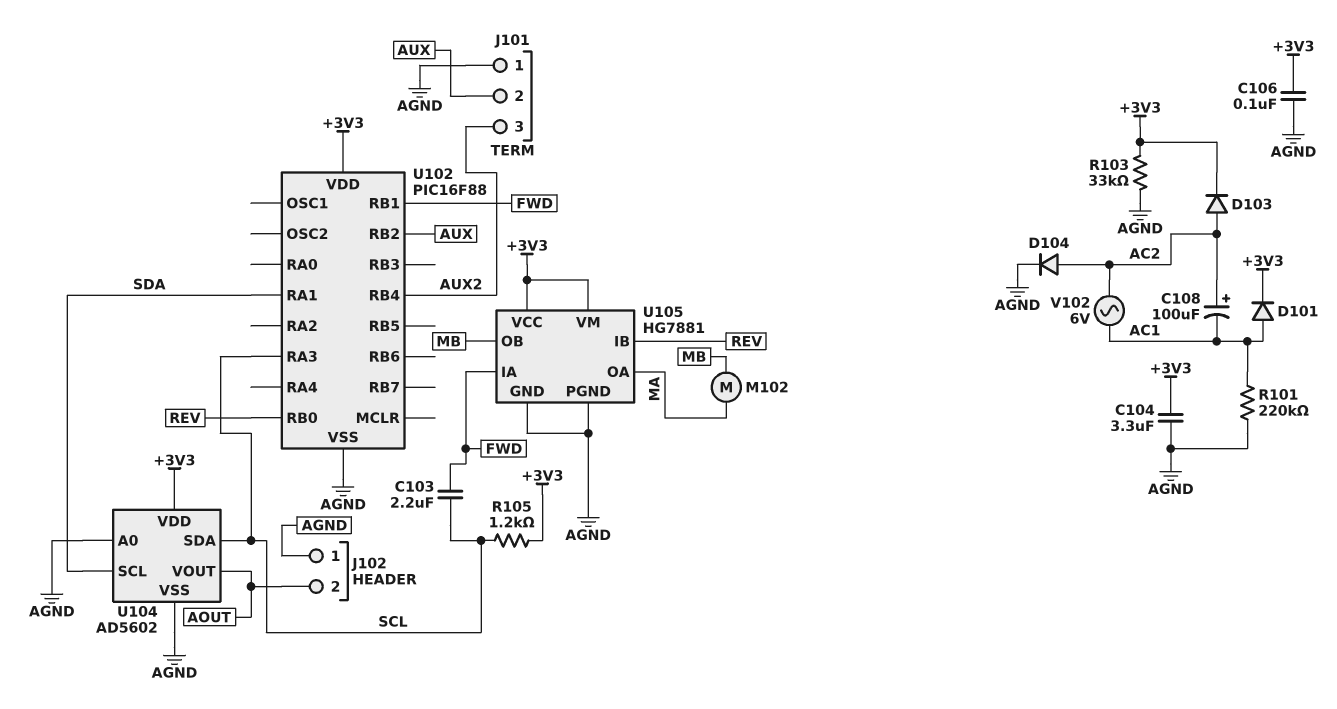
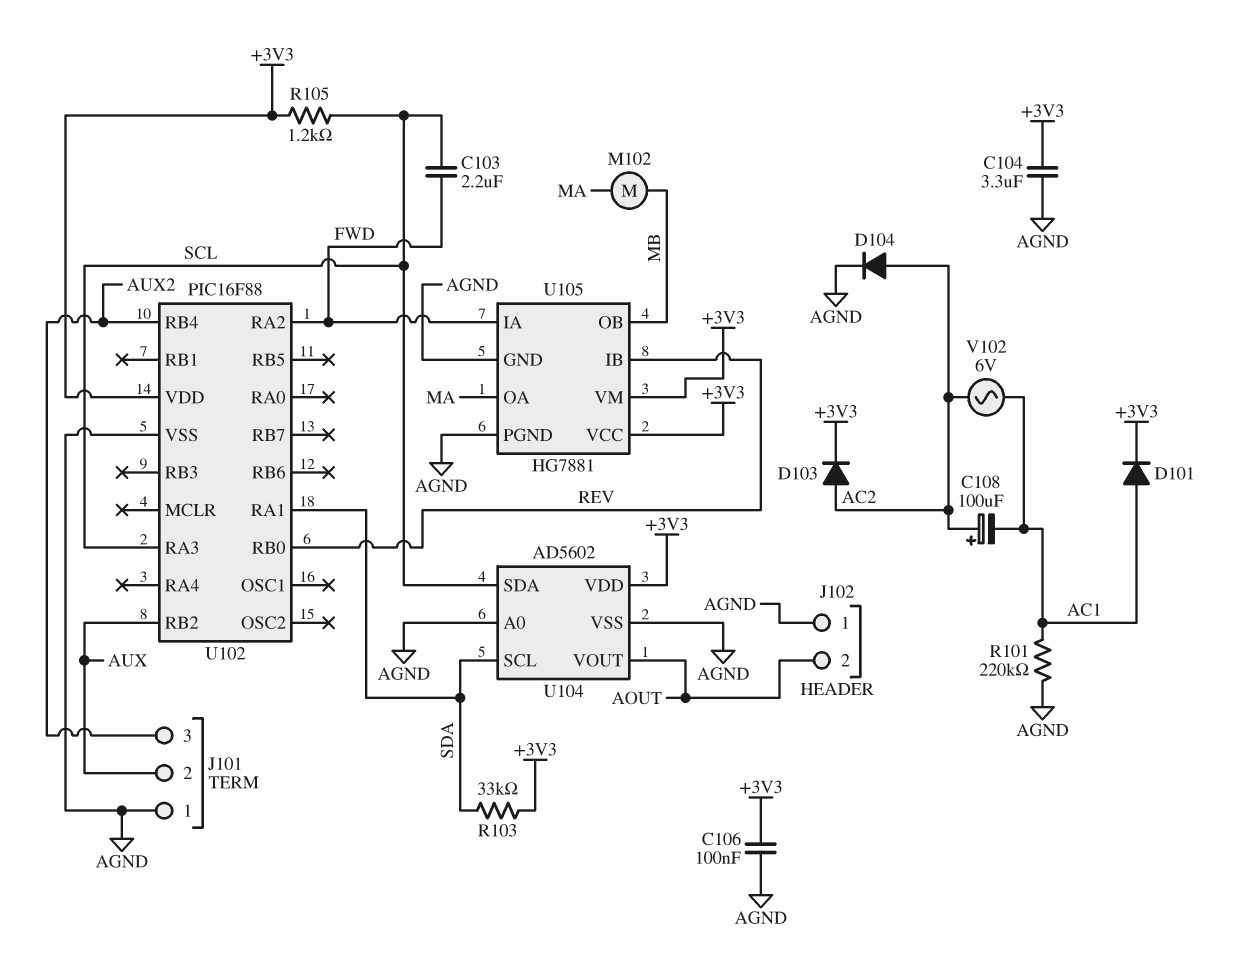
R103: 33k (+3V3, AGND) -> 33k (+3V3, SDA)
U102 pin RA2: none -> FWD
U102 pin RB1: FWD -> none

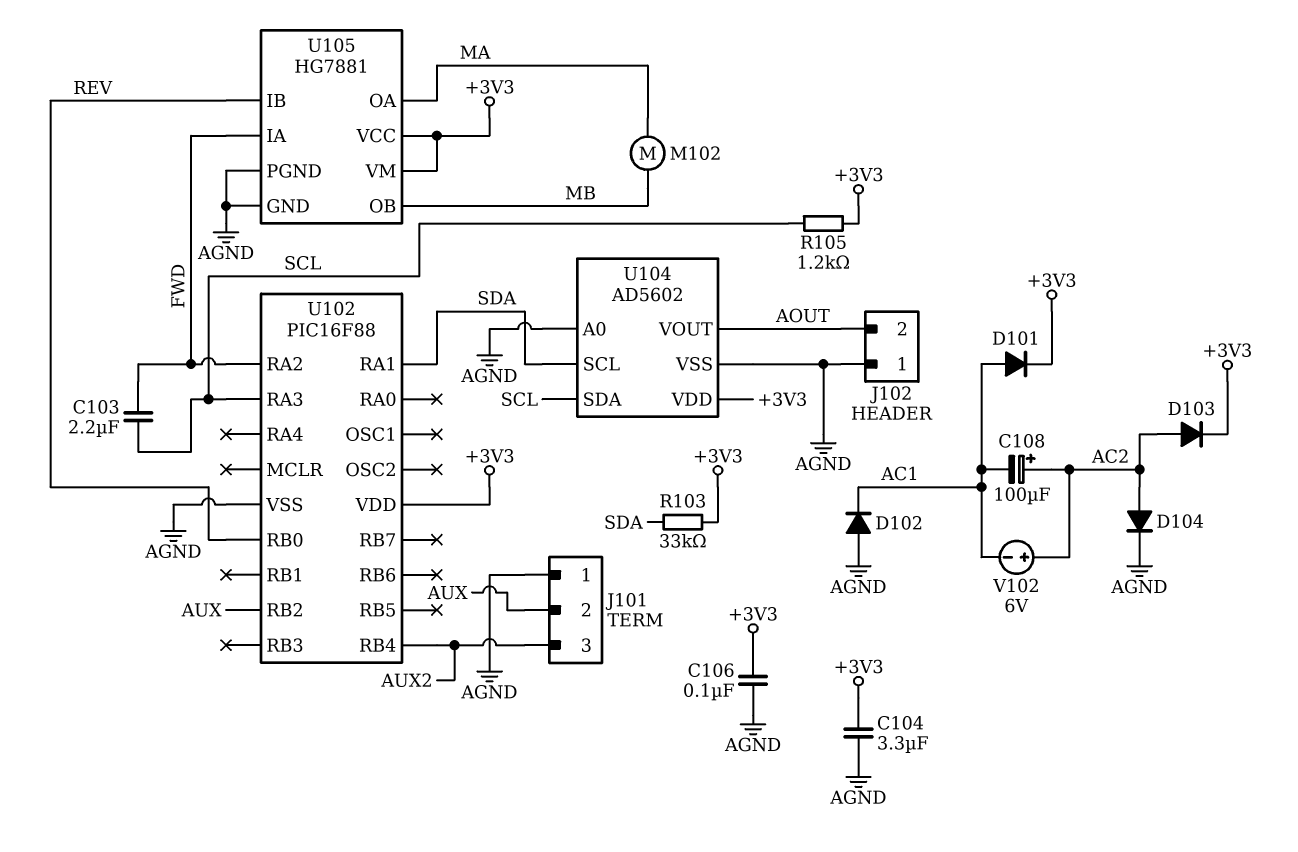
D102: none -> diode (A AGND, K AC1)
R101: 220k (AC1, AGND) -> none
V102: AC 6V (AC1, AC2) -> 6V (plus AC2, minus AC1)

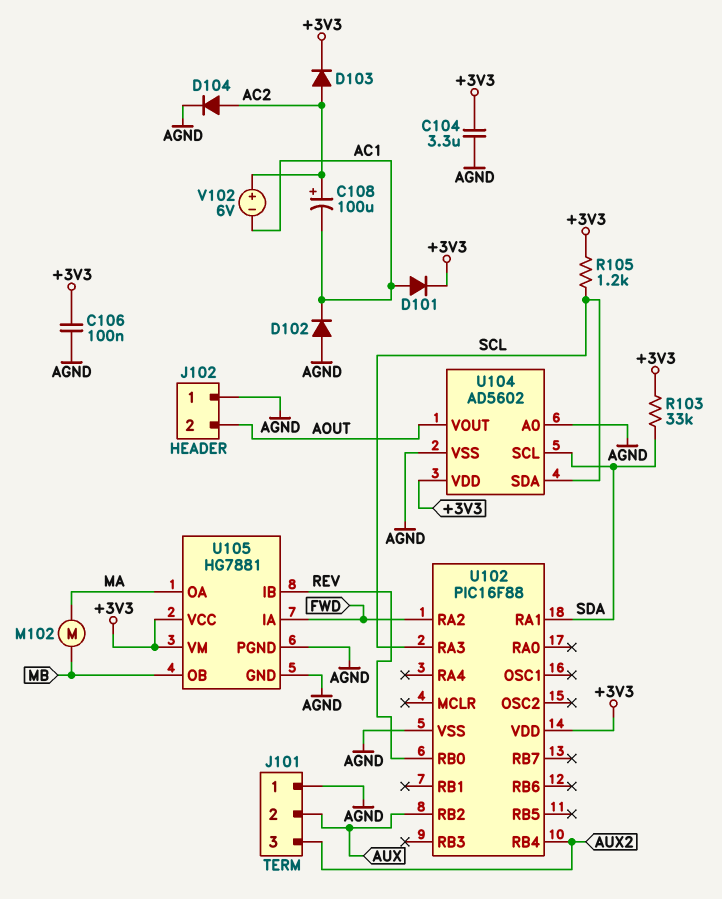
C103: 2.2uF (FWD, SCL) -> none

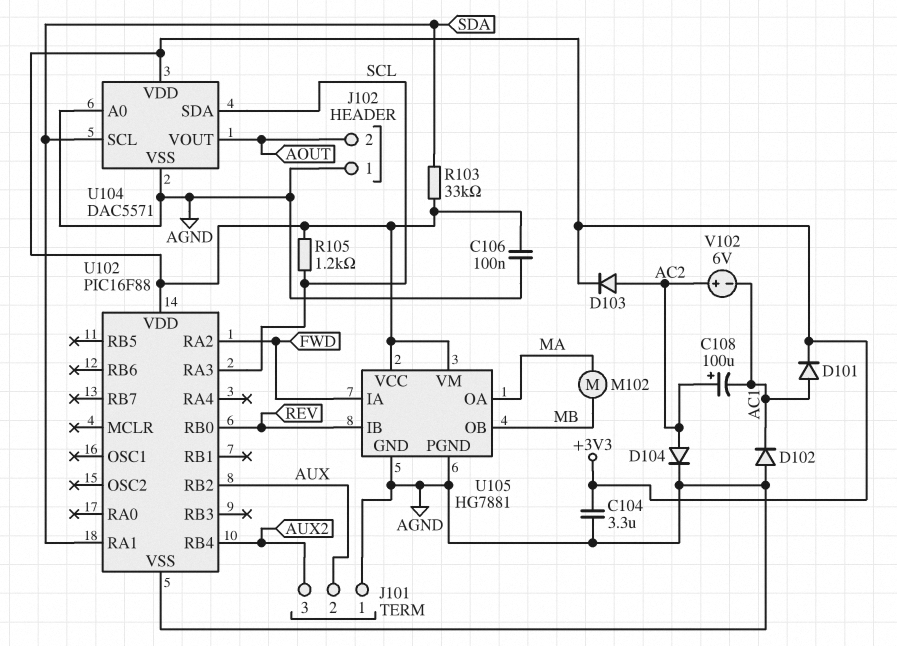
U104: AD5602 -> DAC5571

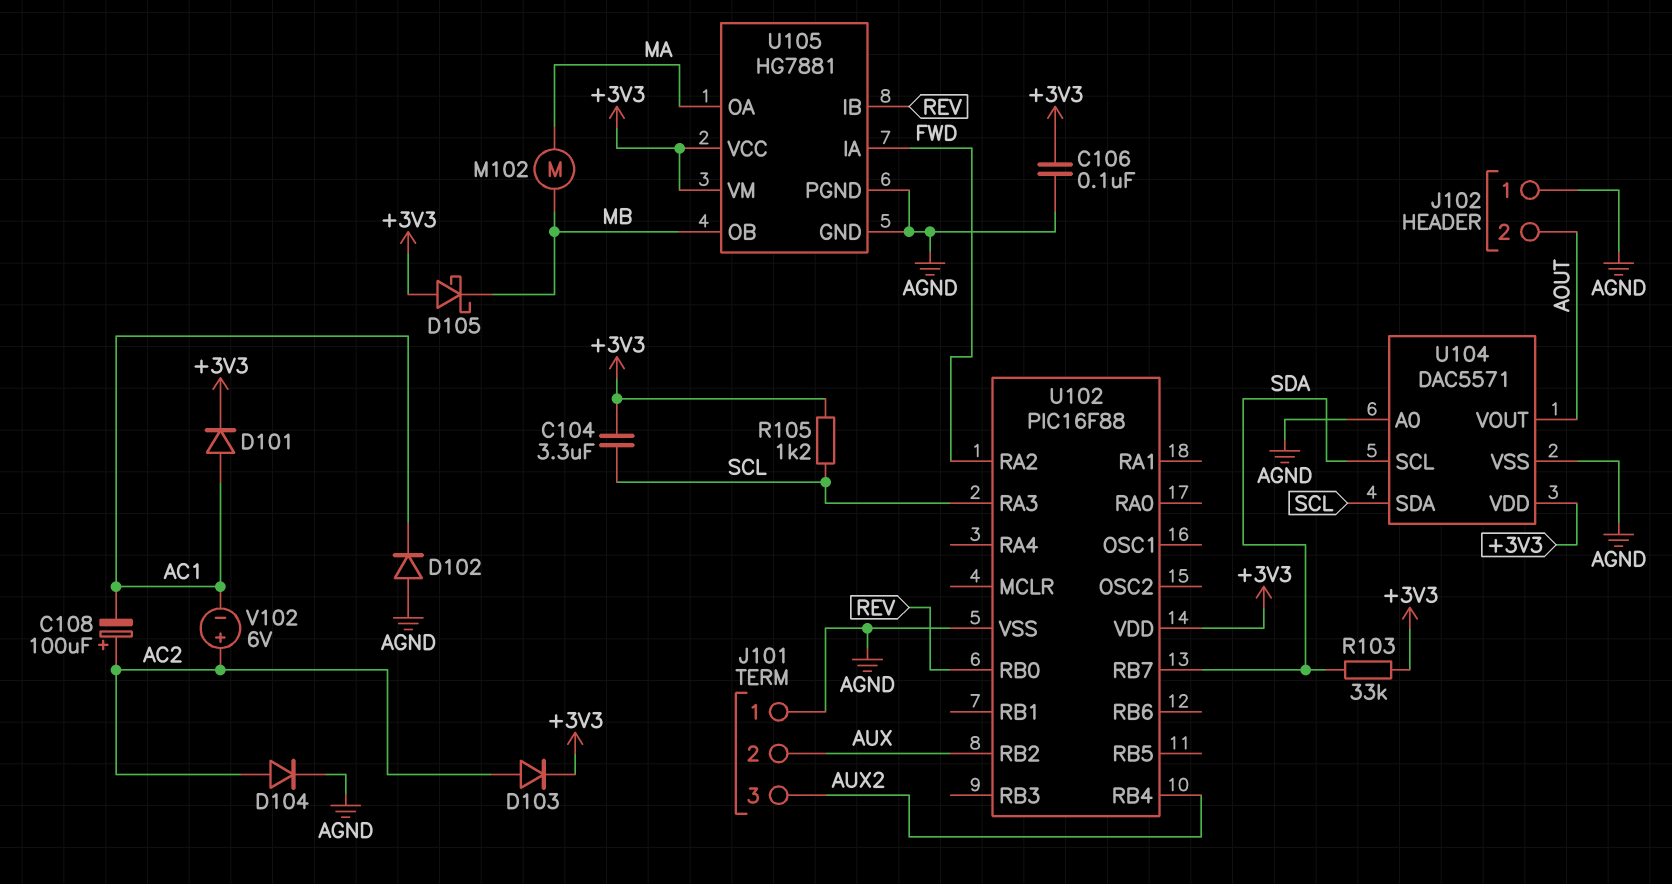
C104: 3.3uF (+3V3, AGND) -> 3.3uF (+3V3, SCL)
D105: none -> schottky (A +3V3, K MB)
U102 pin RA1: SDA -> none
U102 pin RB7: none -> SDA

